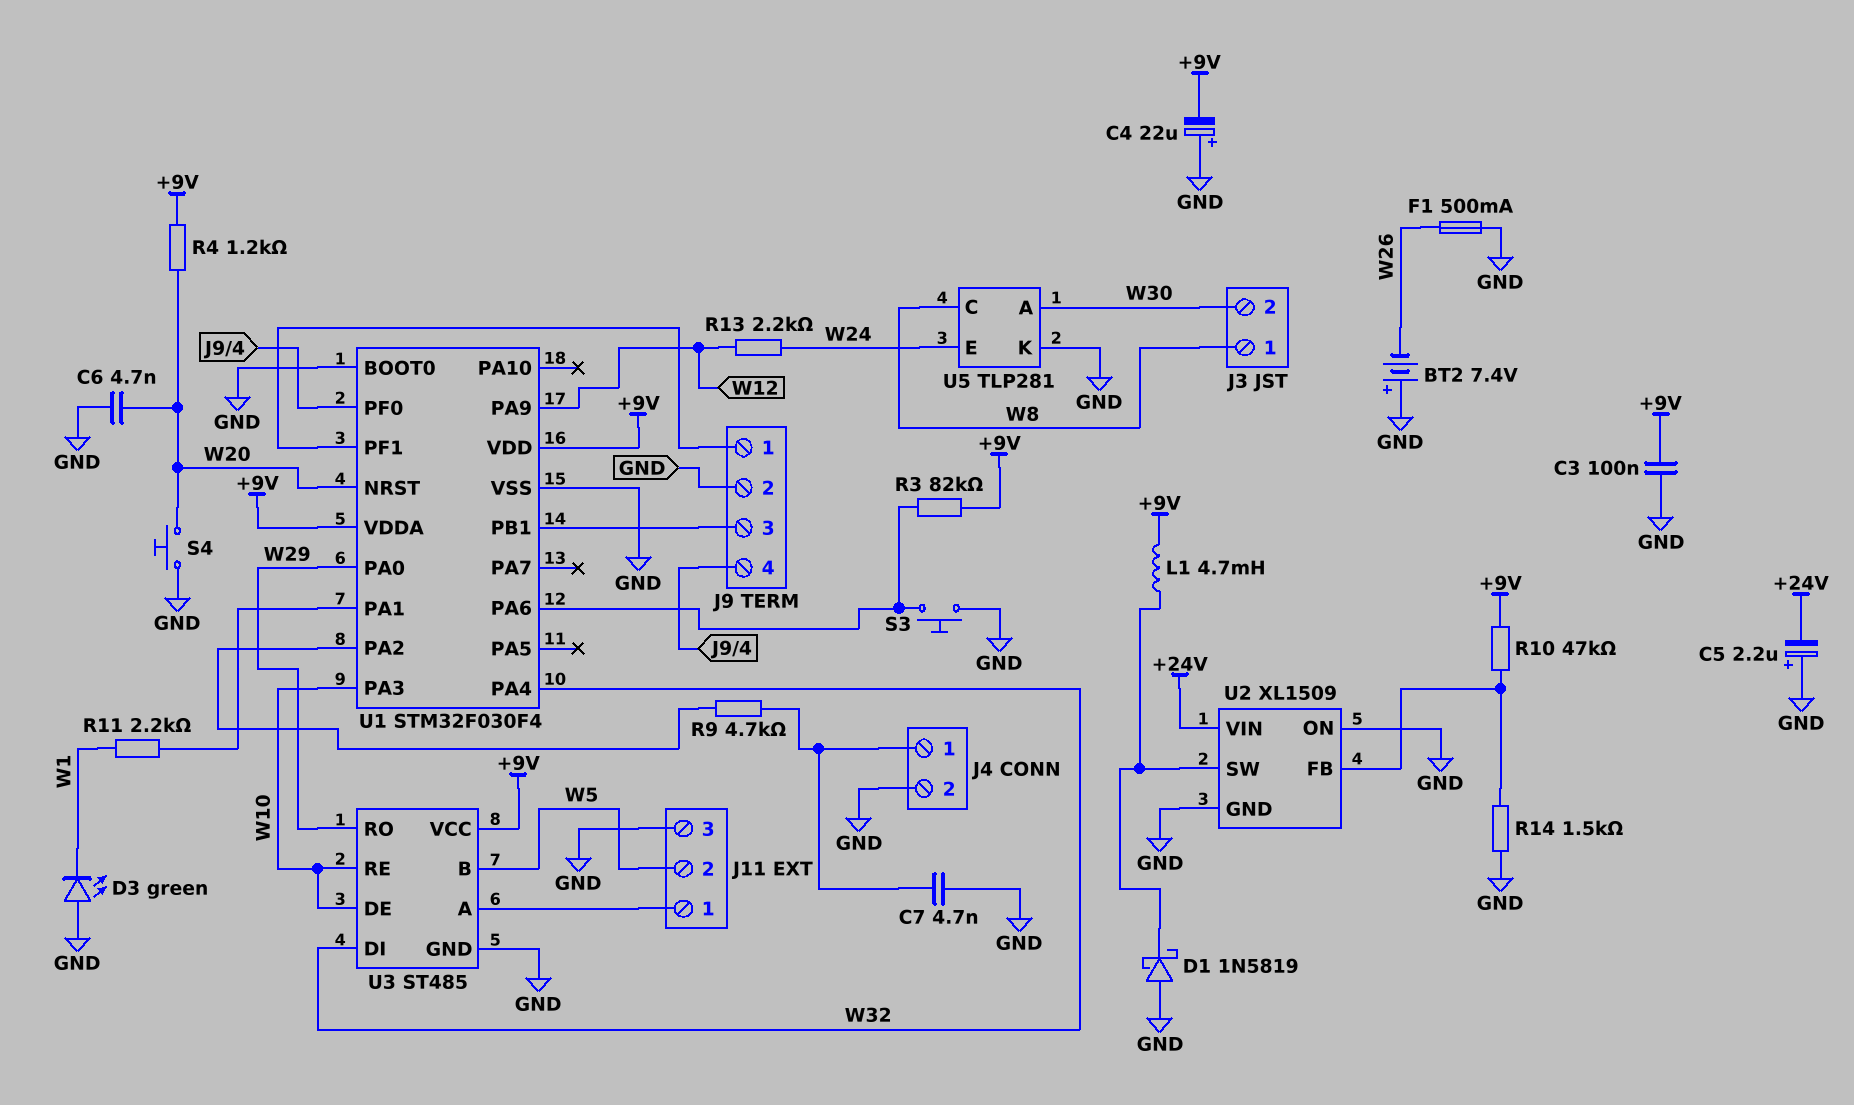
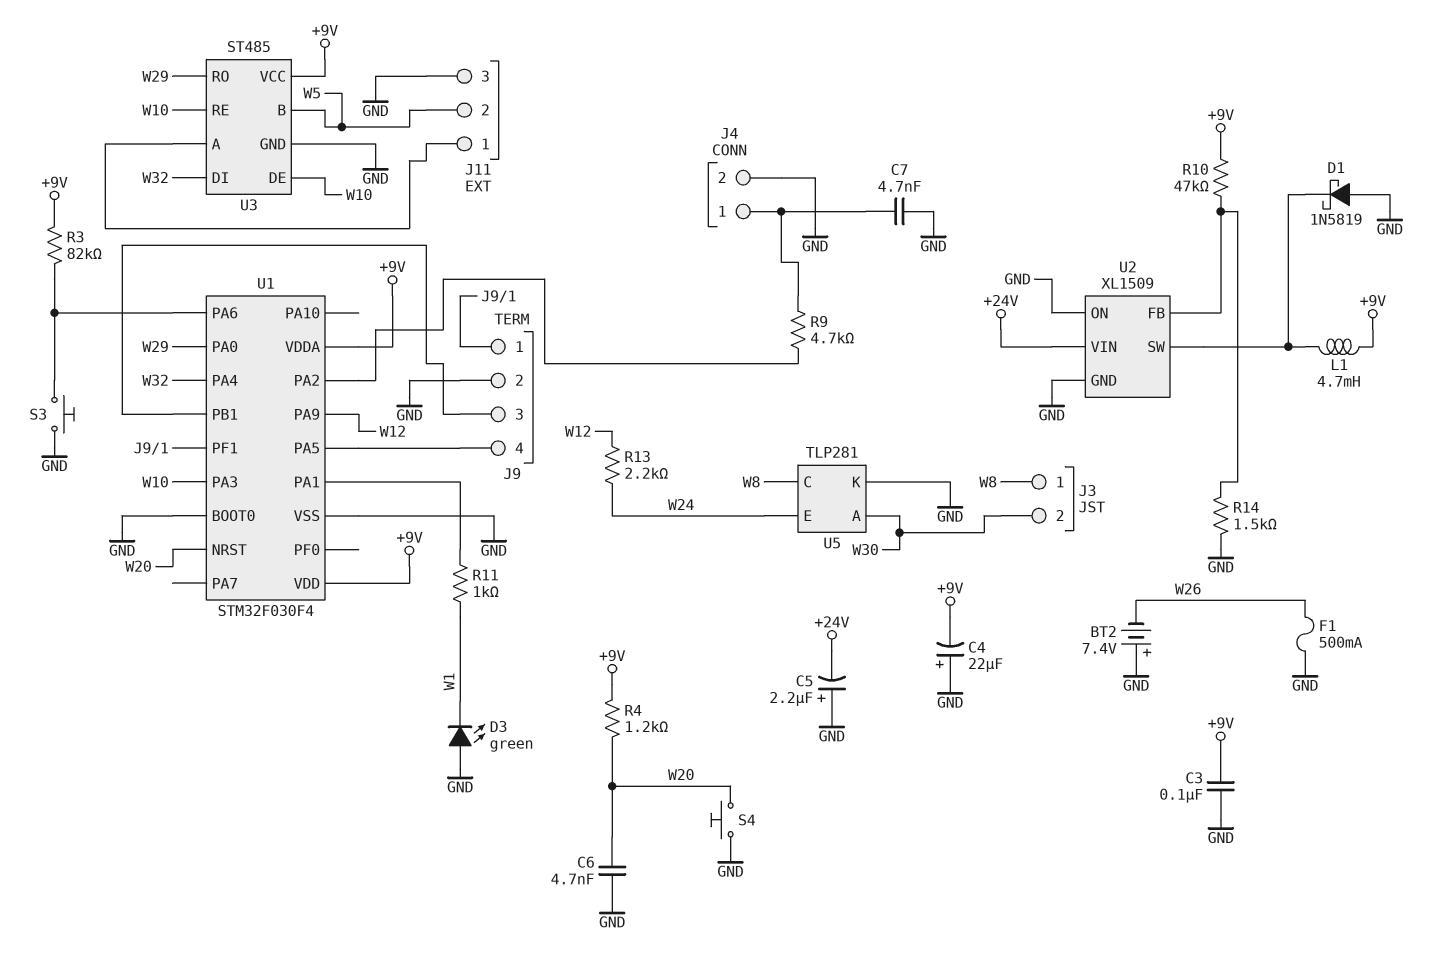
R11: 2.2k (U1/PA1, W1) -> 1k (U1/PA1, W1)
U1 pin PA5: none -> J9/4
U1 pin PF0: J9/4 -> none

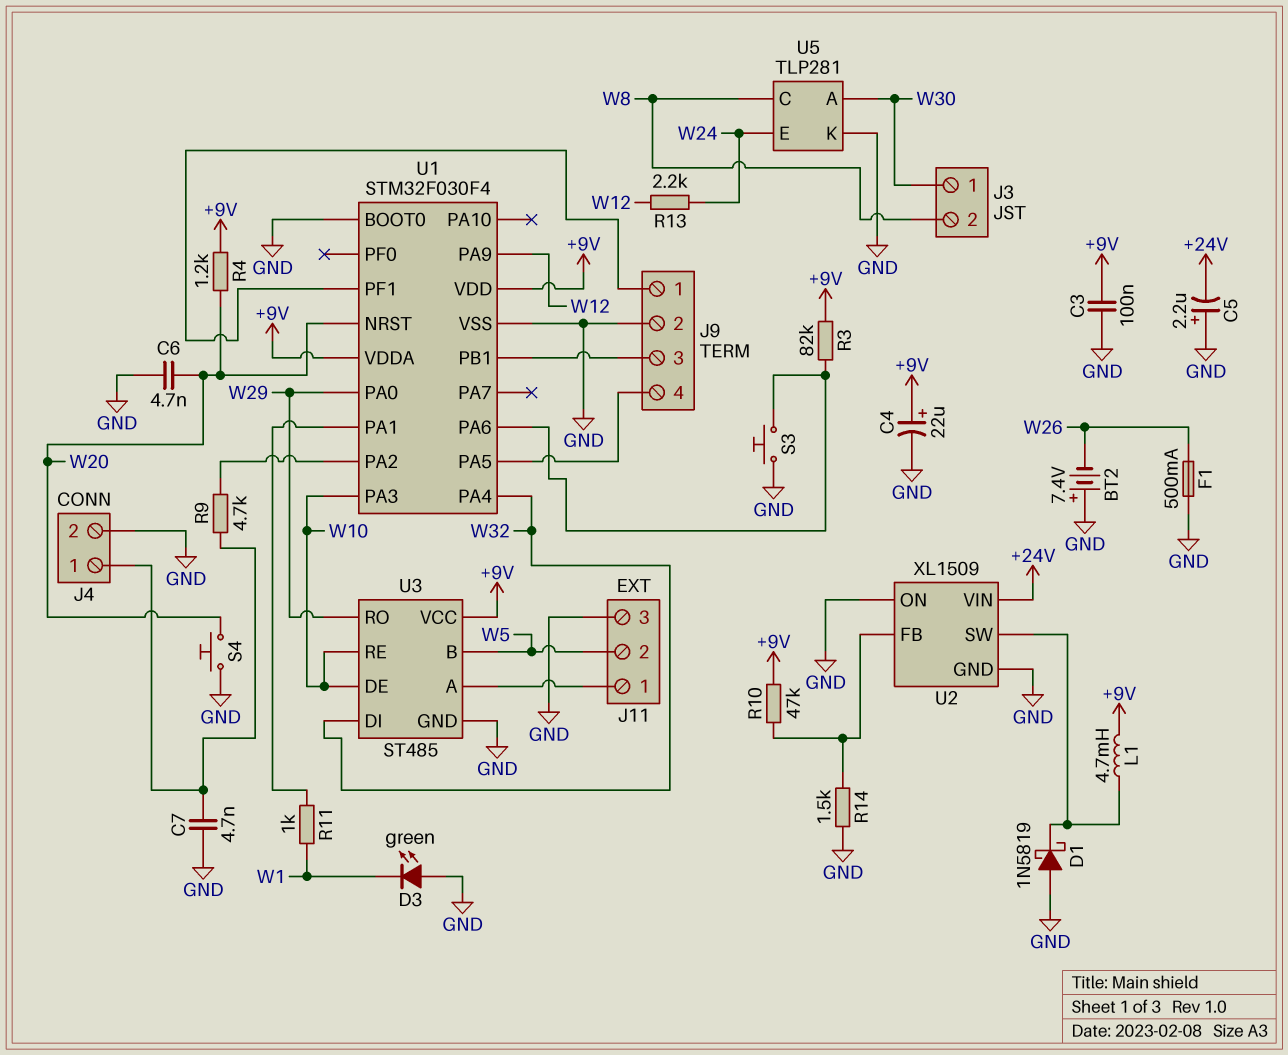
C4: 22uF (plus GND, minus +9V) -> 22uF (plus +9V, minus GND)
J3 pin 1: W8 -> W30
J3 pin 2: W30 -> W8

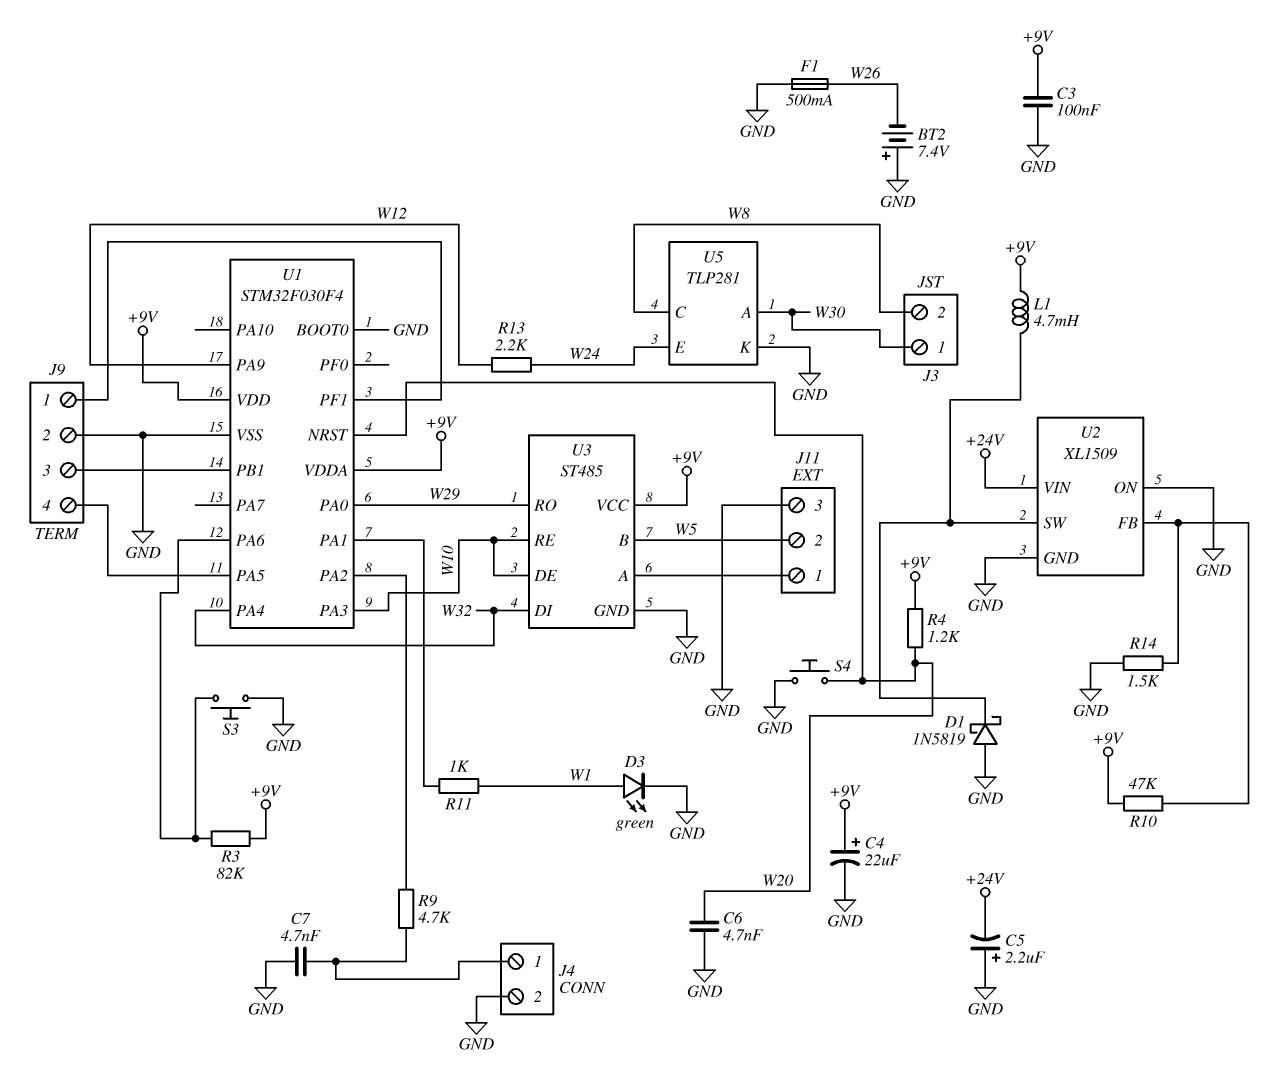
D3: LED green (A GND, K W1) -> LED green (A W1, K GND)

